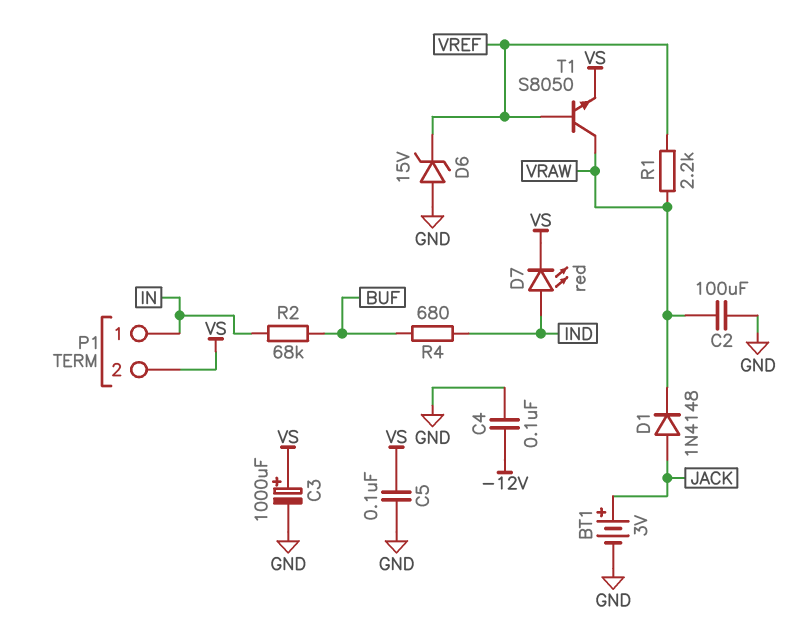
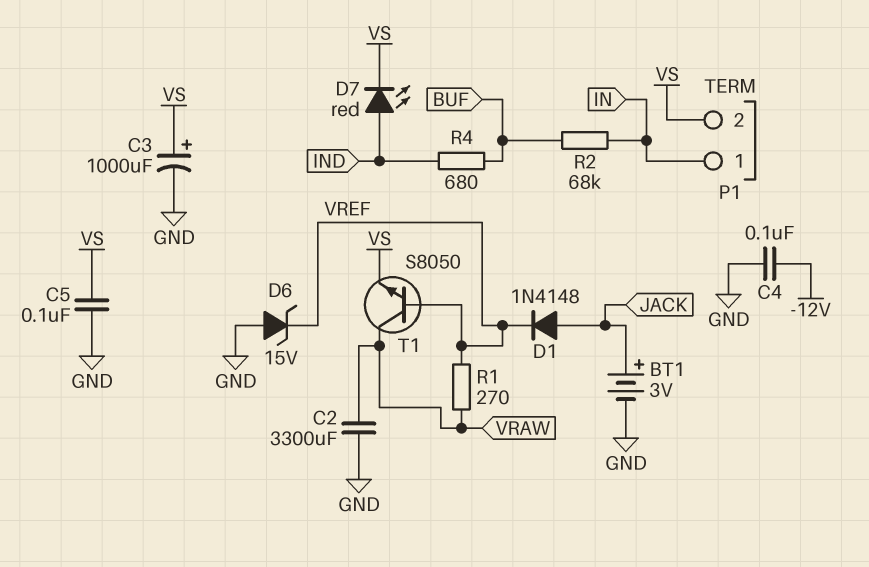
C2: 100uF (GND, VRAW) -> 3300uF (GND, VRAW)
D1: diode 1N4148 (A JACK, K VRAW) -> diode 1N4148 (A JACK, K VREF)
R1: 2.2k (VRAW, VREF) -> 270 (VRAW, VREF)

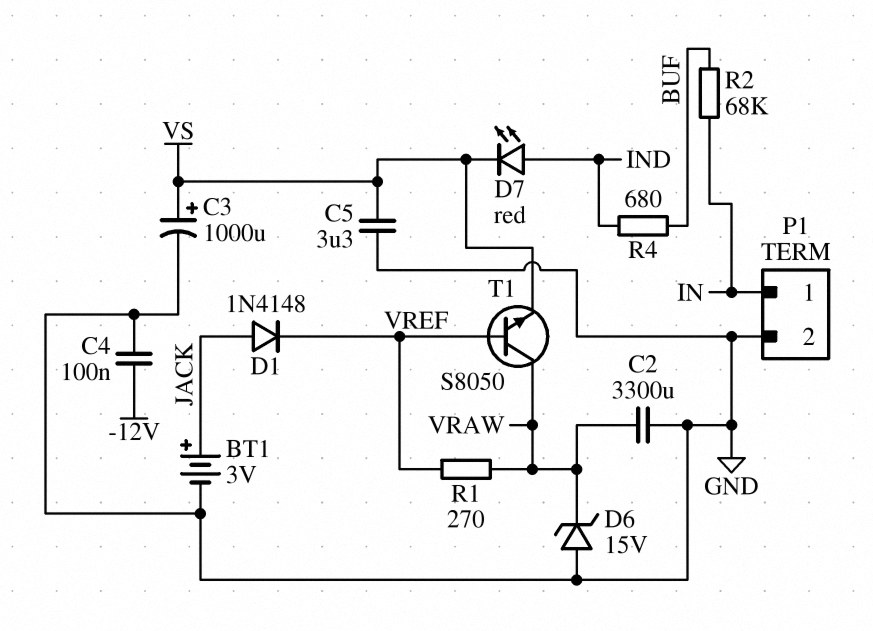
C5: 100nF (GND, VS) -> 3.3uF (GND, VS)
D6: zener 15V (A GND, K VREF) -> zener 15V (A GND, K VRAW)
P1 pin 2: VS -> GND

